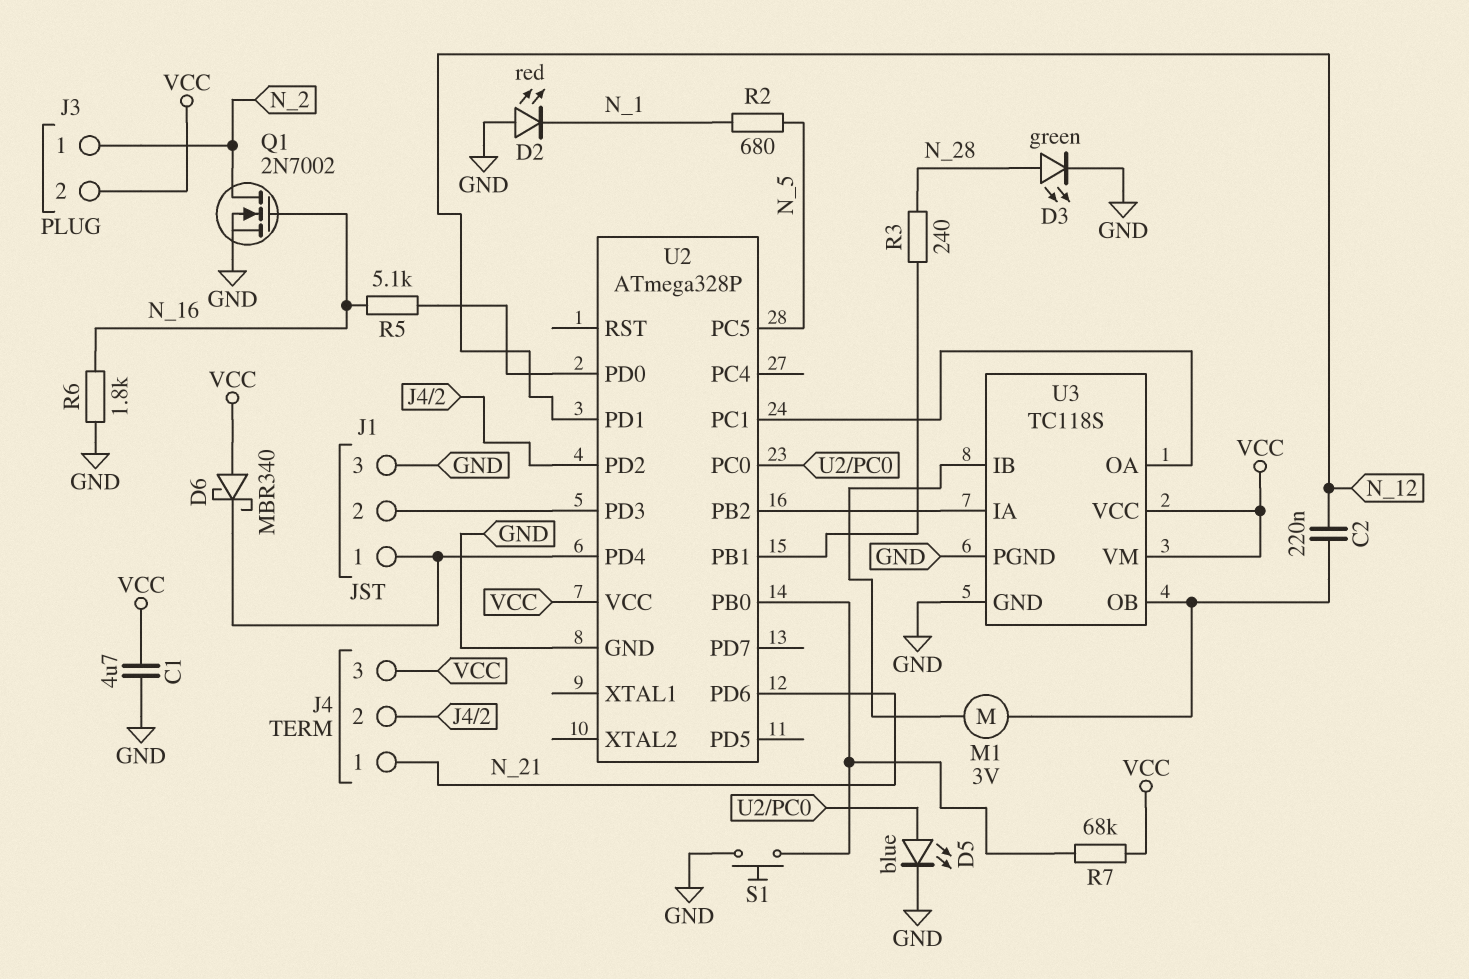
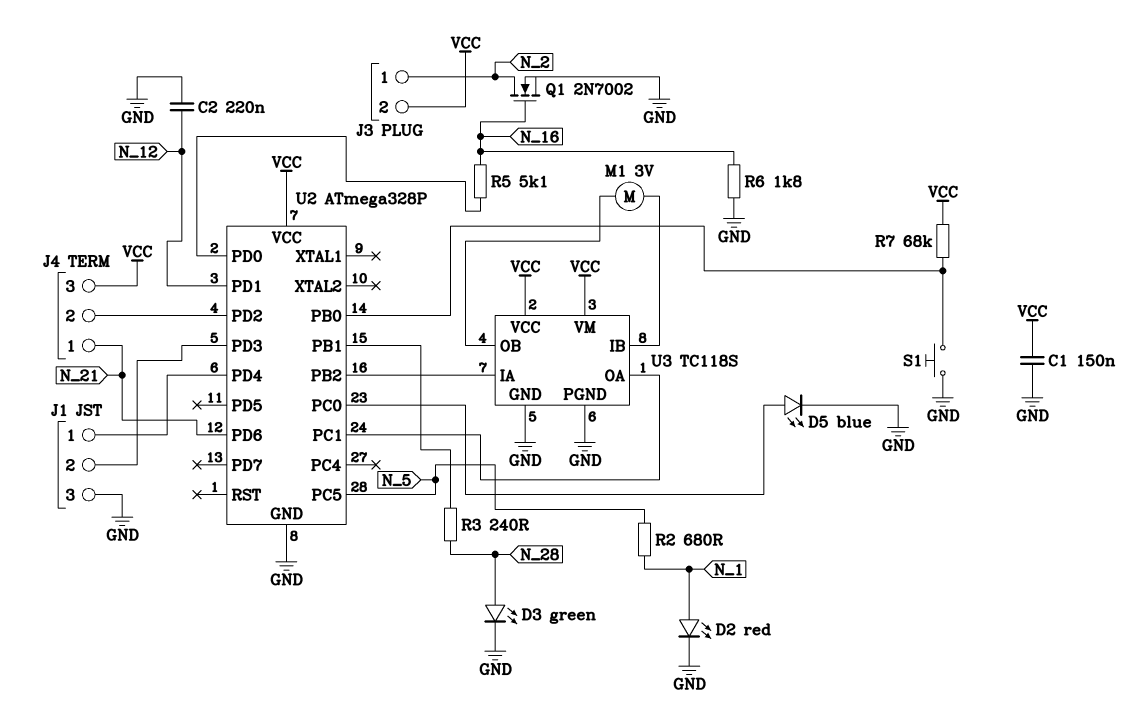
C1: 4.7uF (GND, VCC) -> 150nF (GND, VCC)
C2: 220nF (N_12, U3/OB) -> 220nF (GND, N_12)
D2: LED red (A GND, K N_1) -> LED red (A N_1, K GND)
D6: schottky MBR340 (A VCC, K J1/1) -> none

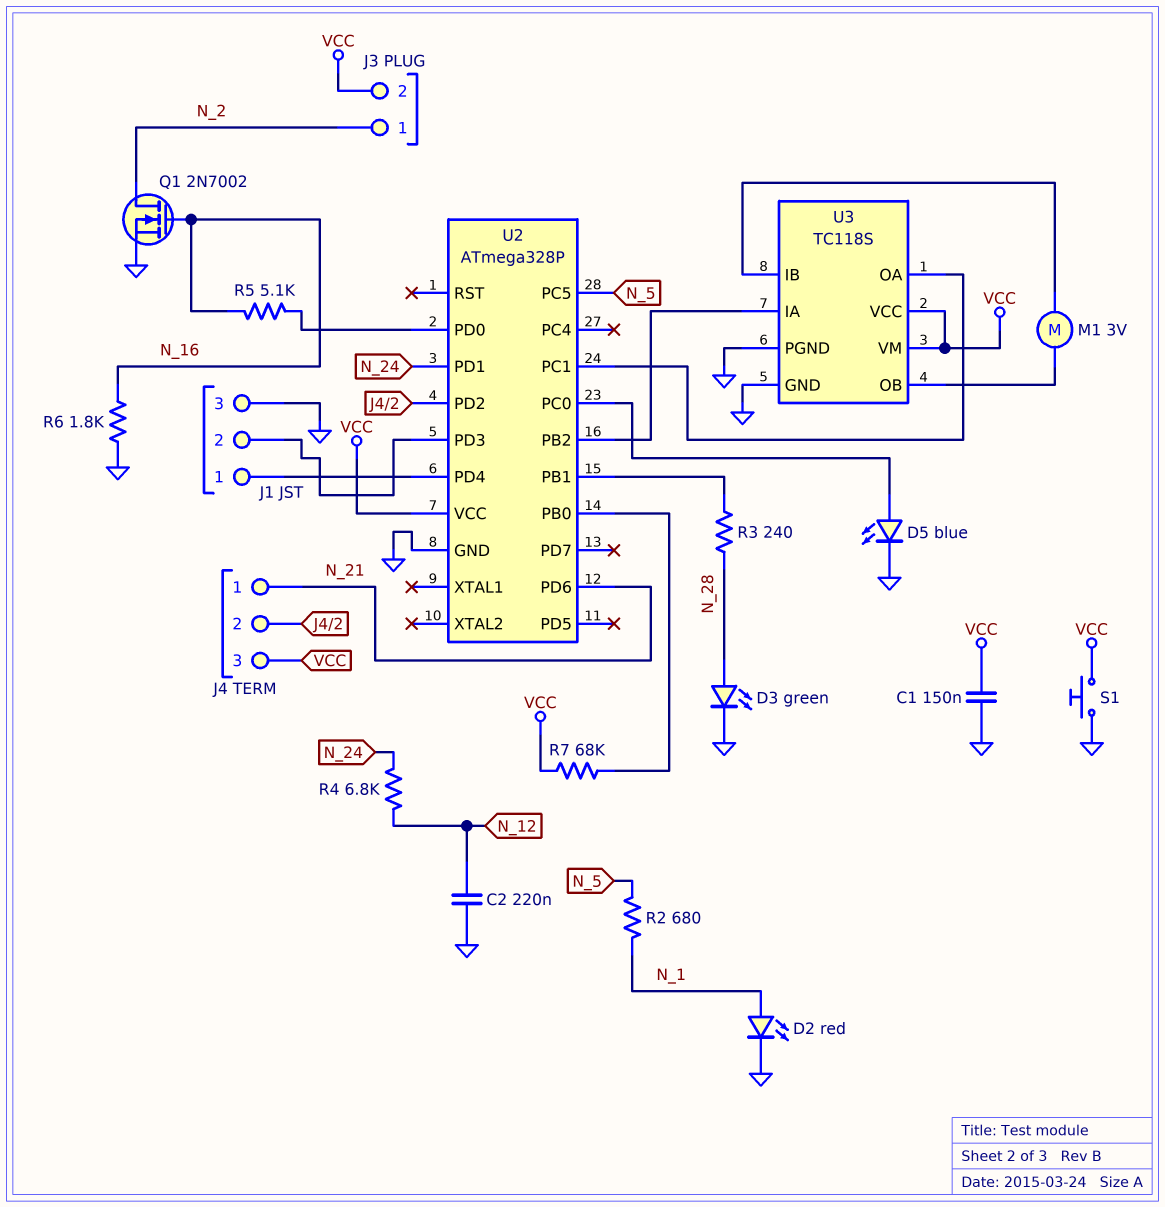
R4: none -> 6.8k (N_12, N_24)
S1: button (GND, U2/PB0) -> button (GND, VCC)
U2 pin PD1: N_12 -> N_24

